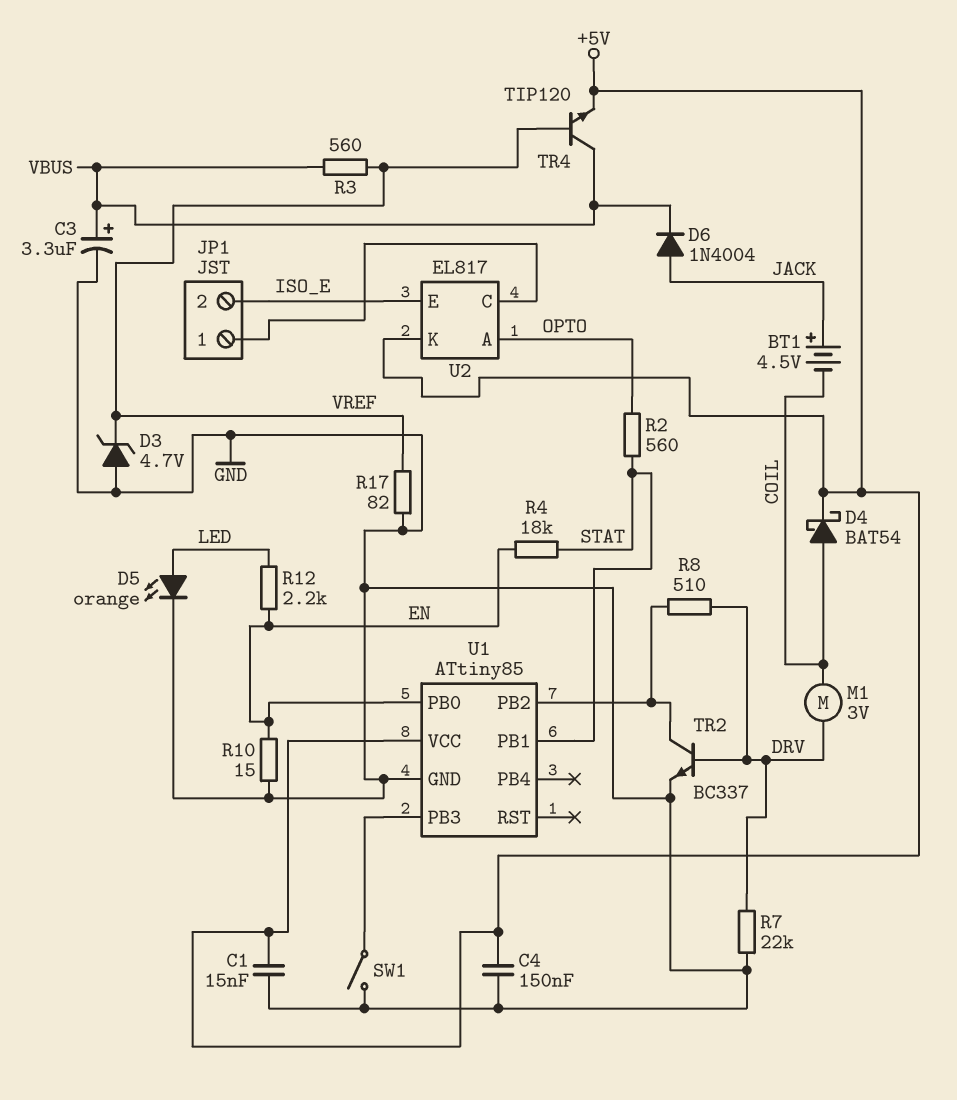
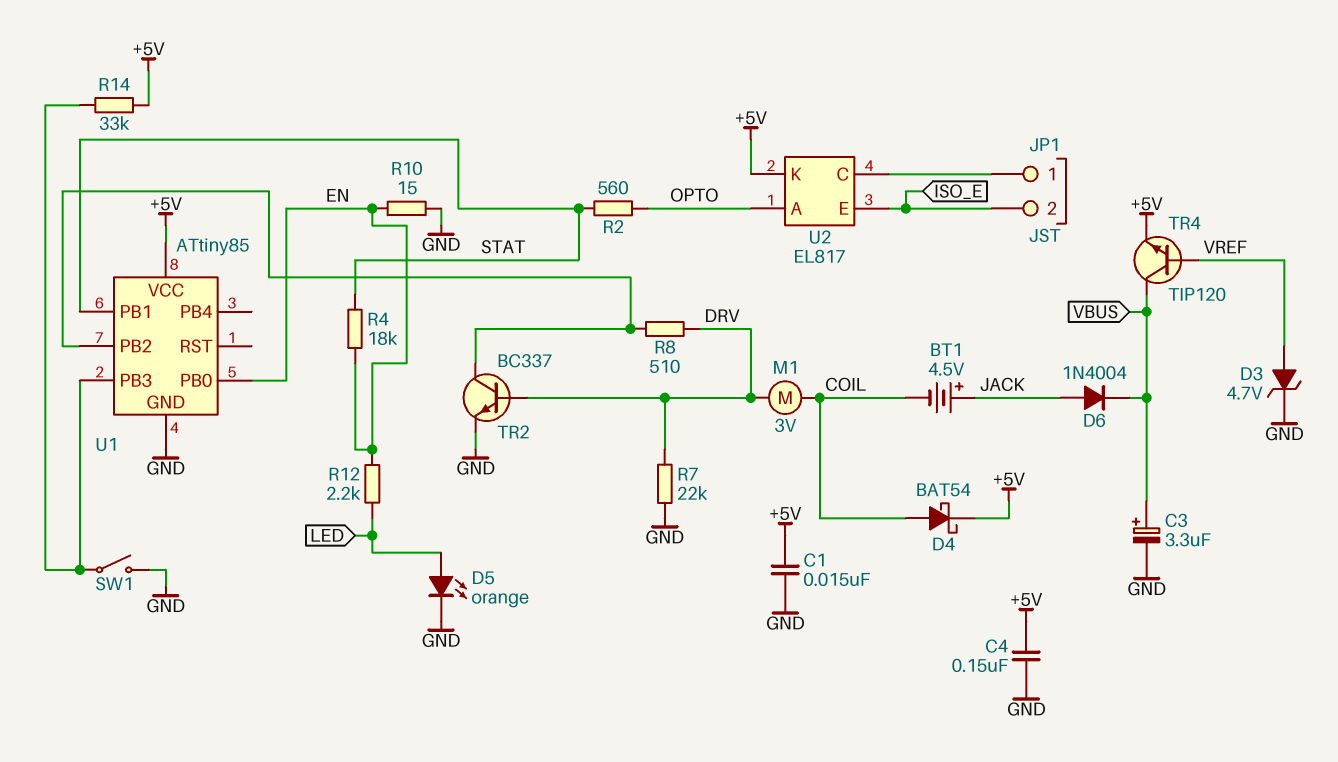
D3: zener 4.7V (A GND, K VREF) -> zener 4.7V (A VREF, K GND)
R3: 560 (VBUS, VREF) -> none
R14: none -> 33k (+5V, U1/PB3)
R17: 82 (GND, VREF) -> none

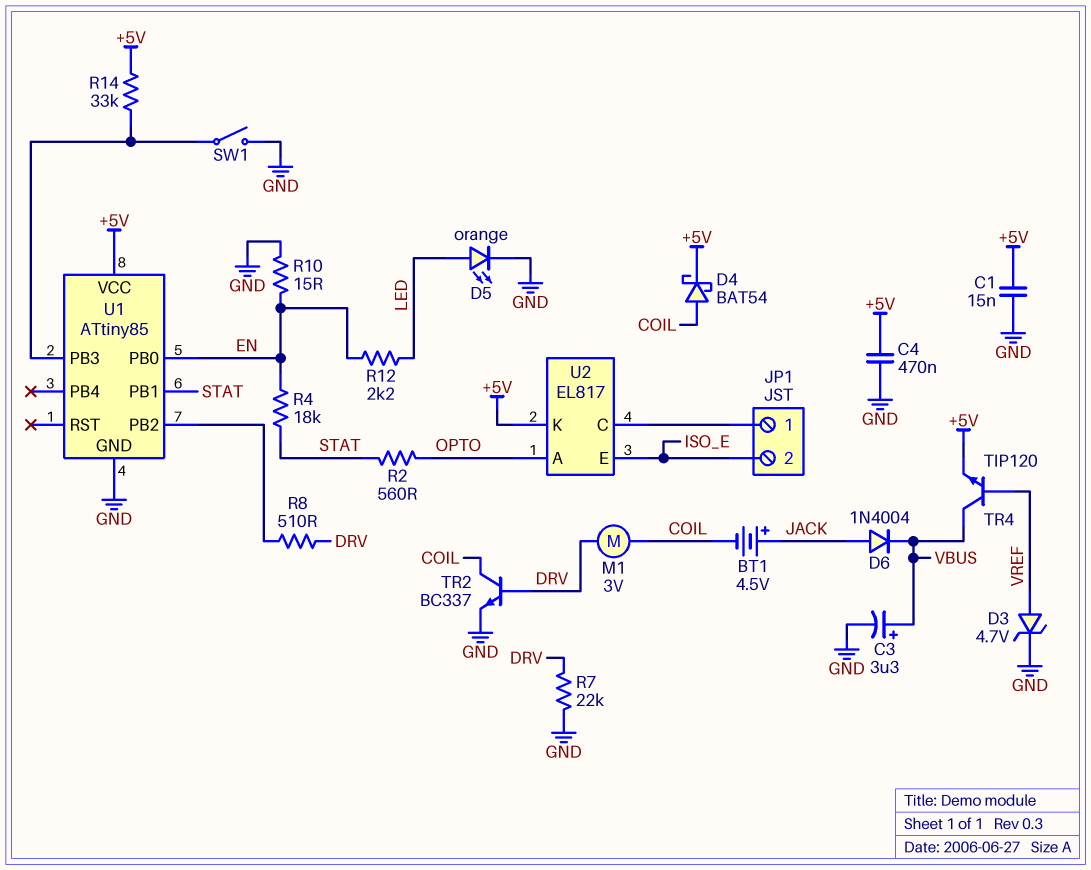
C4: 150nF (+5V, GND) -> 470nF (+5V, GND)
TR2: NPN BC337 (B DRV, C U1/PB2, E GND) -> NPN BC337 (B DRV, C COIL, E GND)

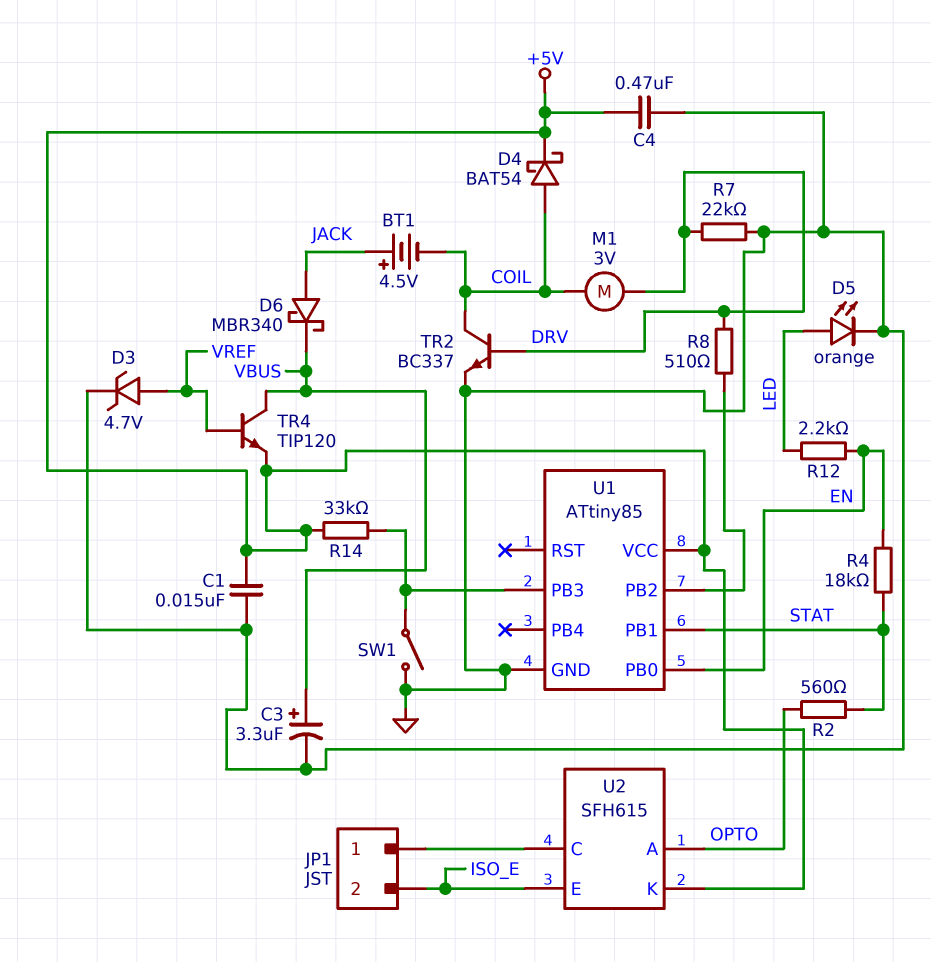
D6: diode 1N4004 (A JACK, K VBUS) -> schottky MBR340 (A JACK, K VBUS)
R10: 15 (EN, GND) -> none
U2: EL817 -> SFH615

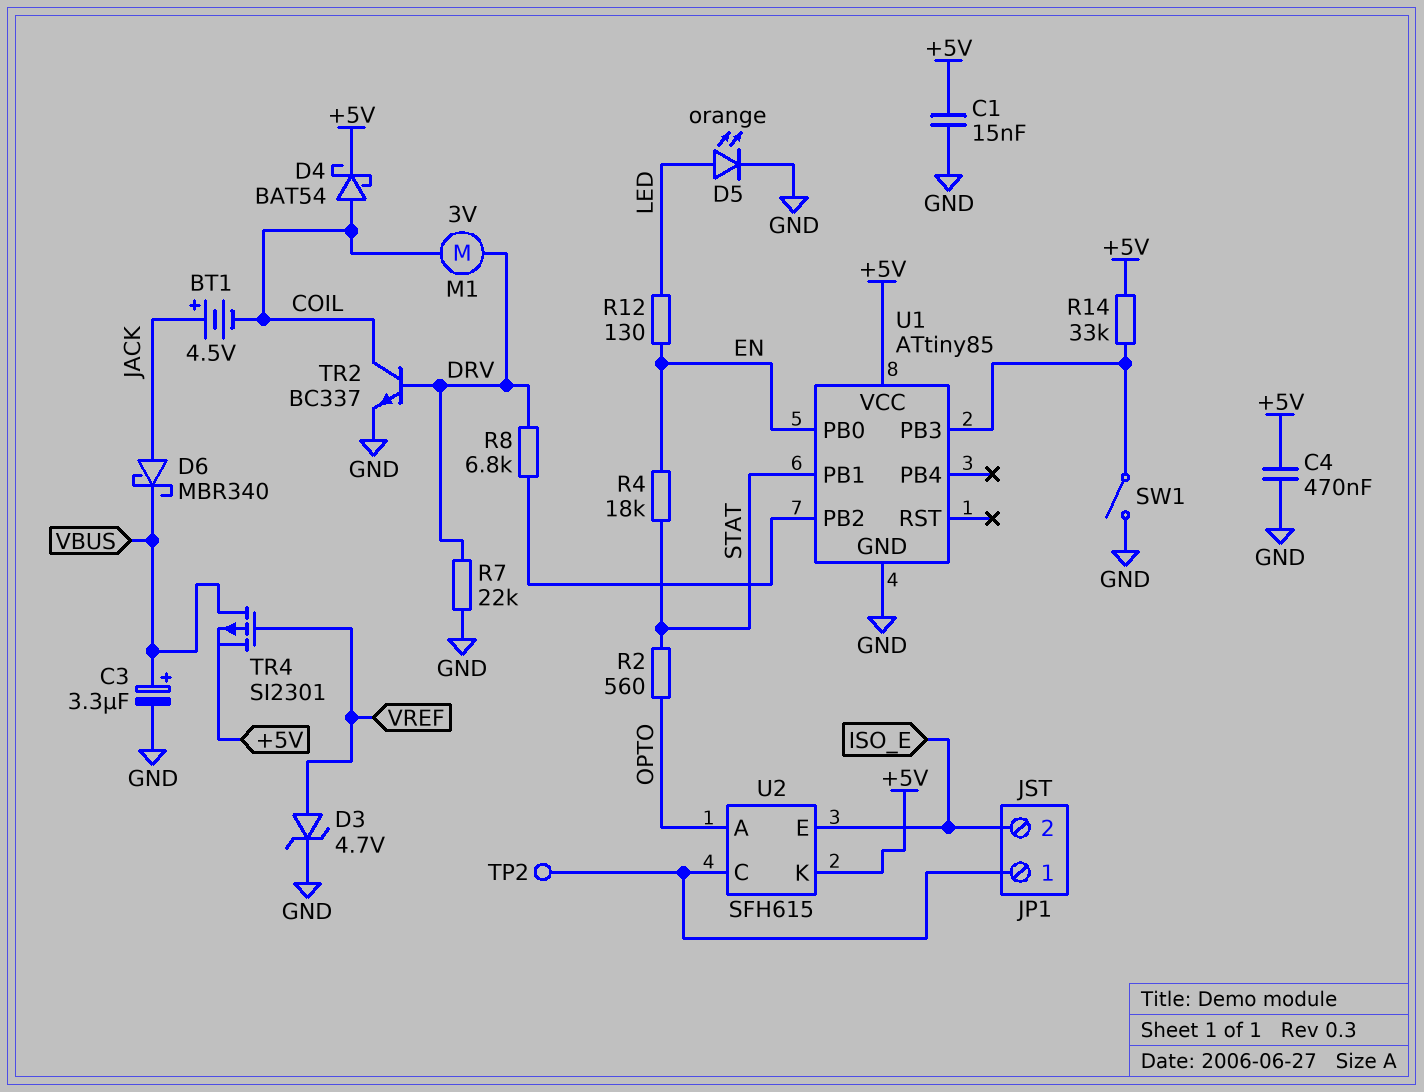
R8: 510 (DRV, U1/PB2) -> 6.8k (DRV, U1/PB2)
R12: 2.2k (EN, LED) -> 130 (EN, LED)
TP2: none -> test point (JP1/1)
TR4: NPN TIP120 (B VREF, C VBUS, E +5V) -> PMOS SI2301 (G VREF, D VBUS, S +5V)

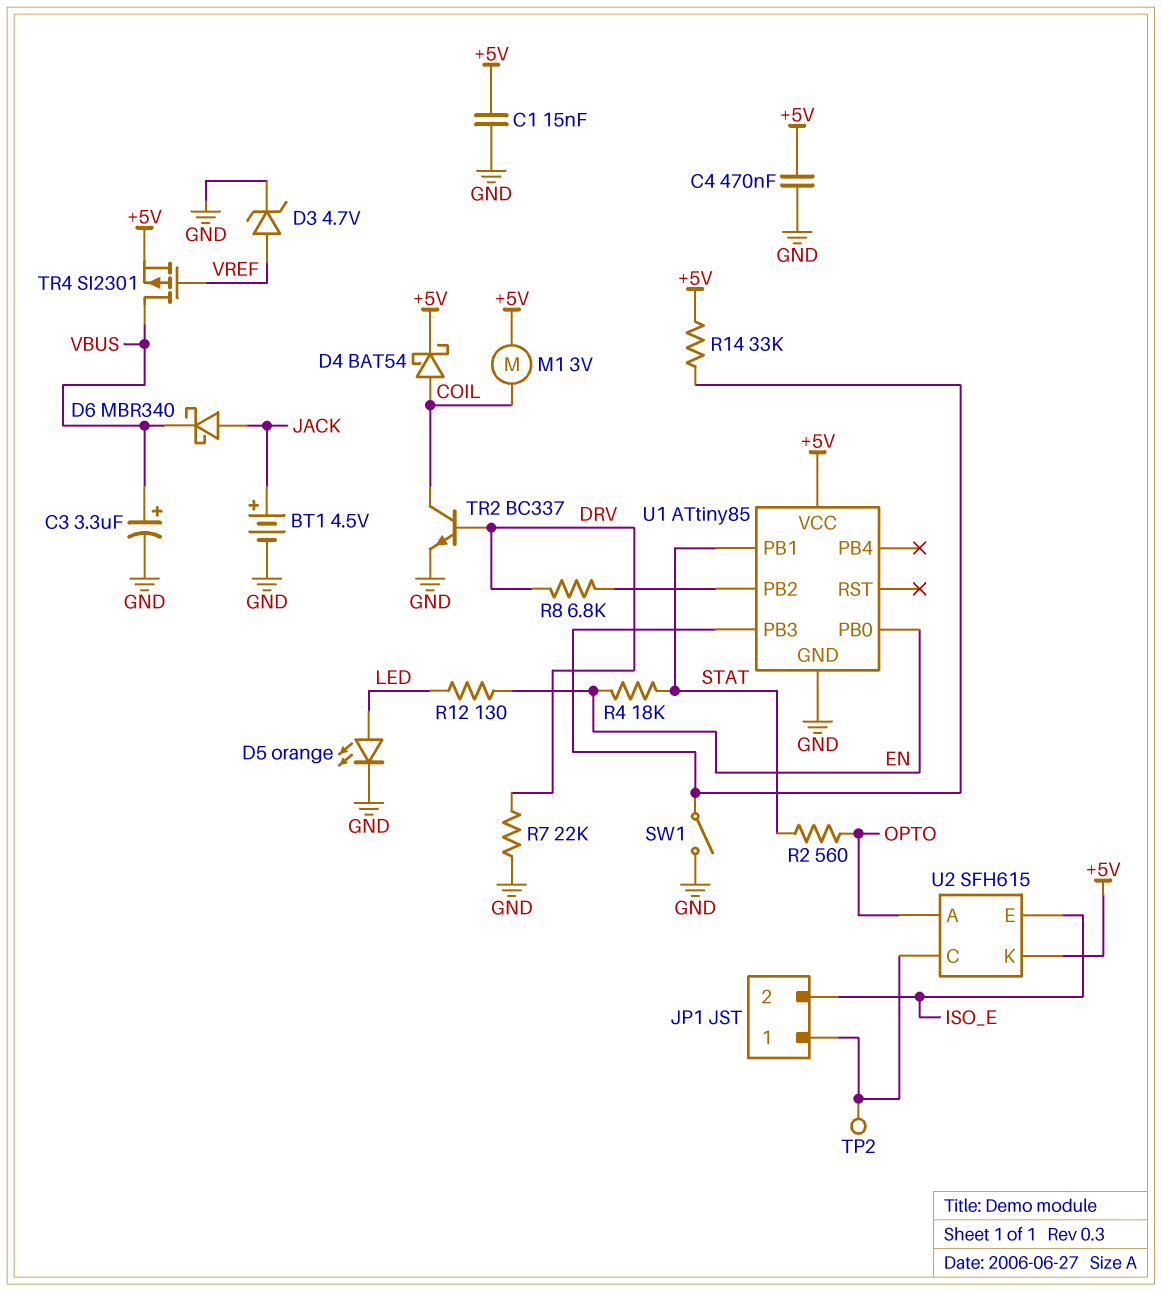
BT1: 4.5V (plus JACK, minus COIL) -> 4.5V (plus JACK, minus GND)
M1: motor 3V (COIL, DRV) -> motor 3V (+5V, COIL)

